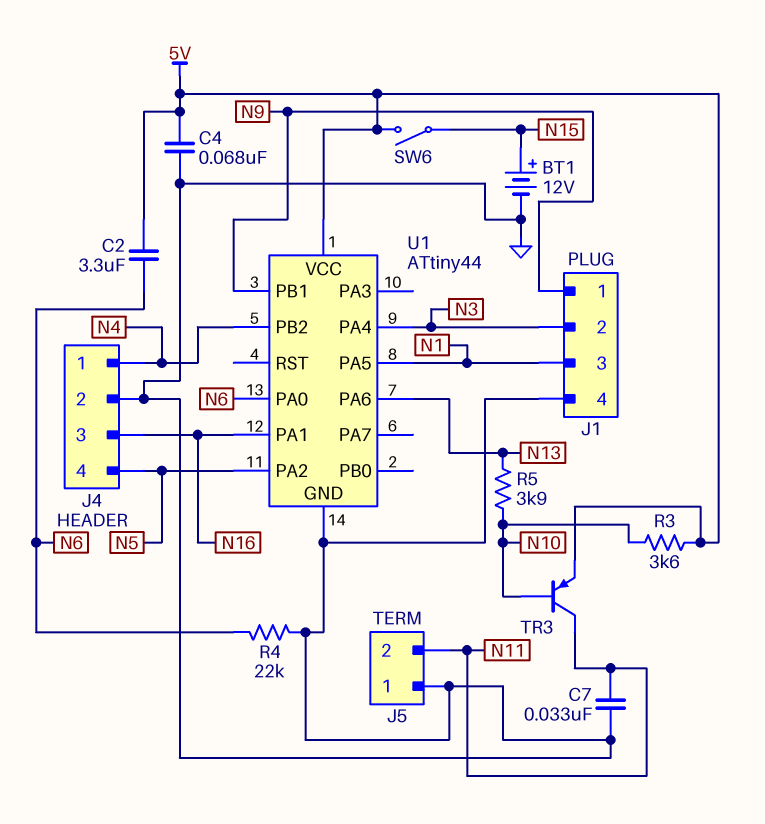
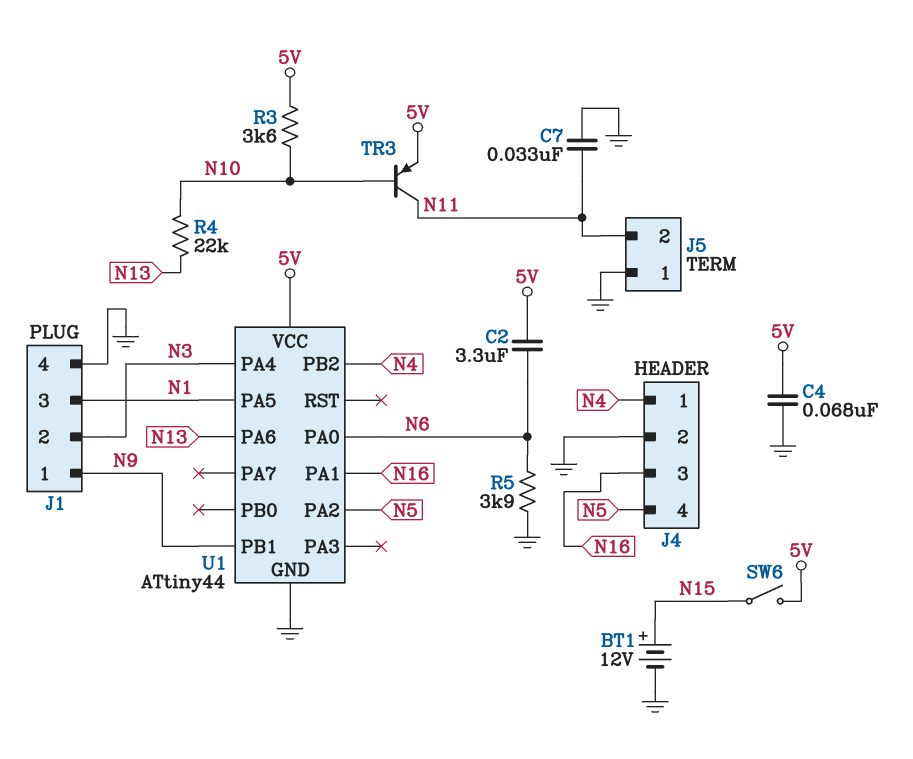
R4: 22k (GND, N6) -> 22k (N10, N13)
R5: 3.9k (N10, N13) -> 3.9k (GND, N6)

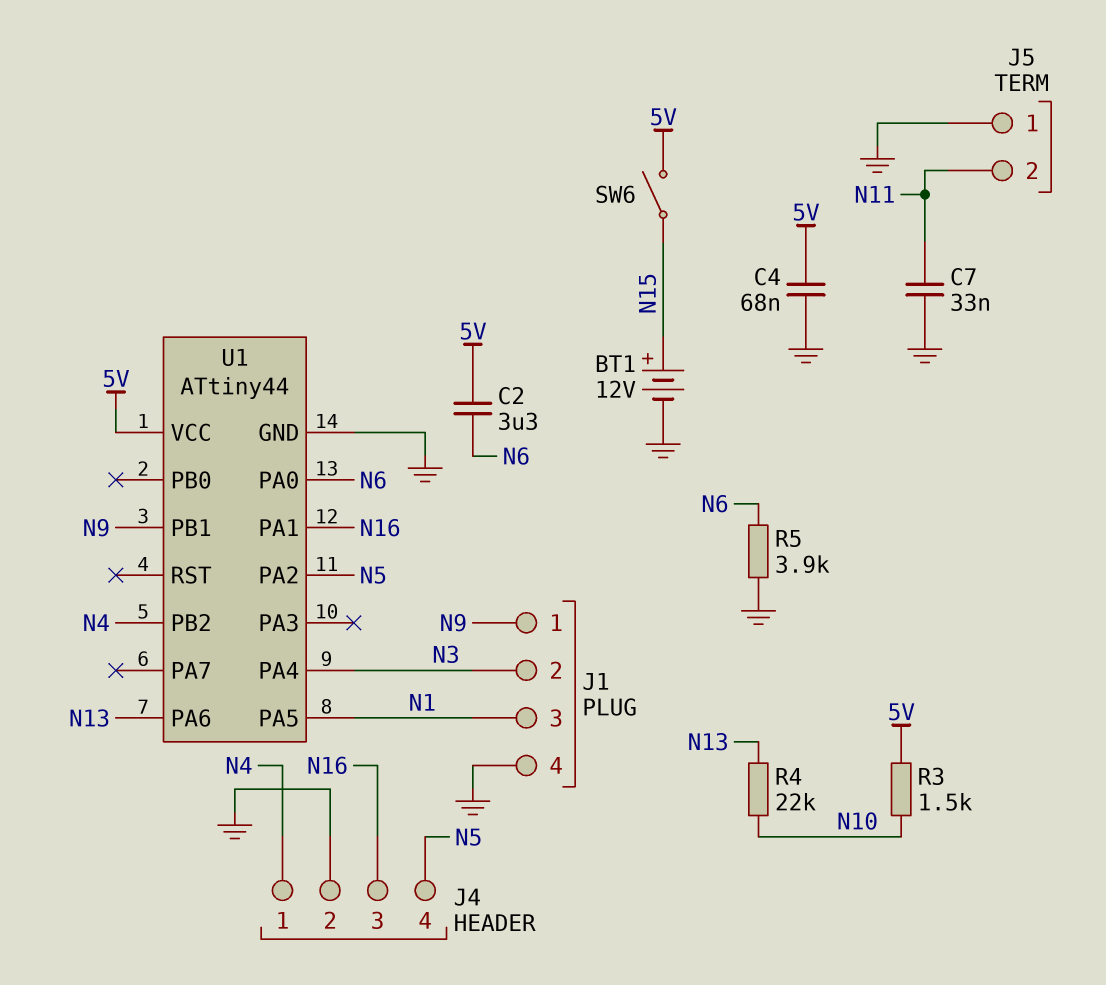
R3: 3.6k (5V, N10) -> 1.5k (5V, N10)
TR3: PNP (B N10, C N11, E 5V) -> none

